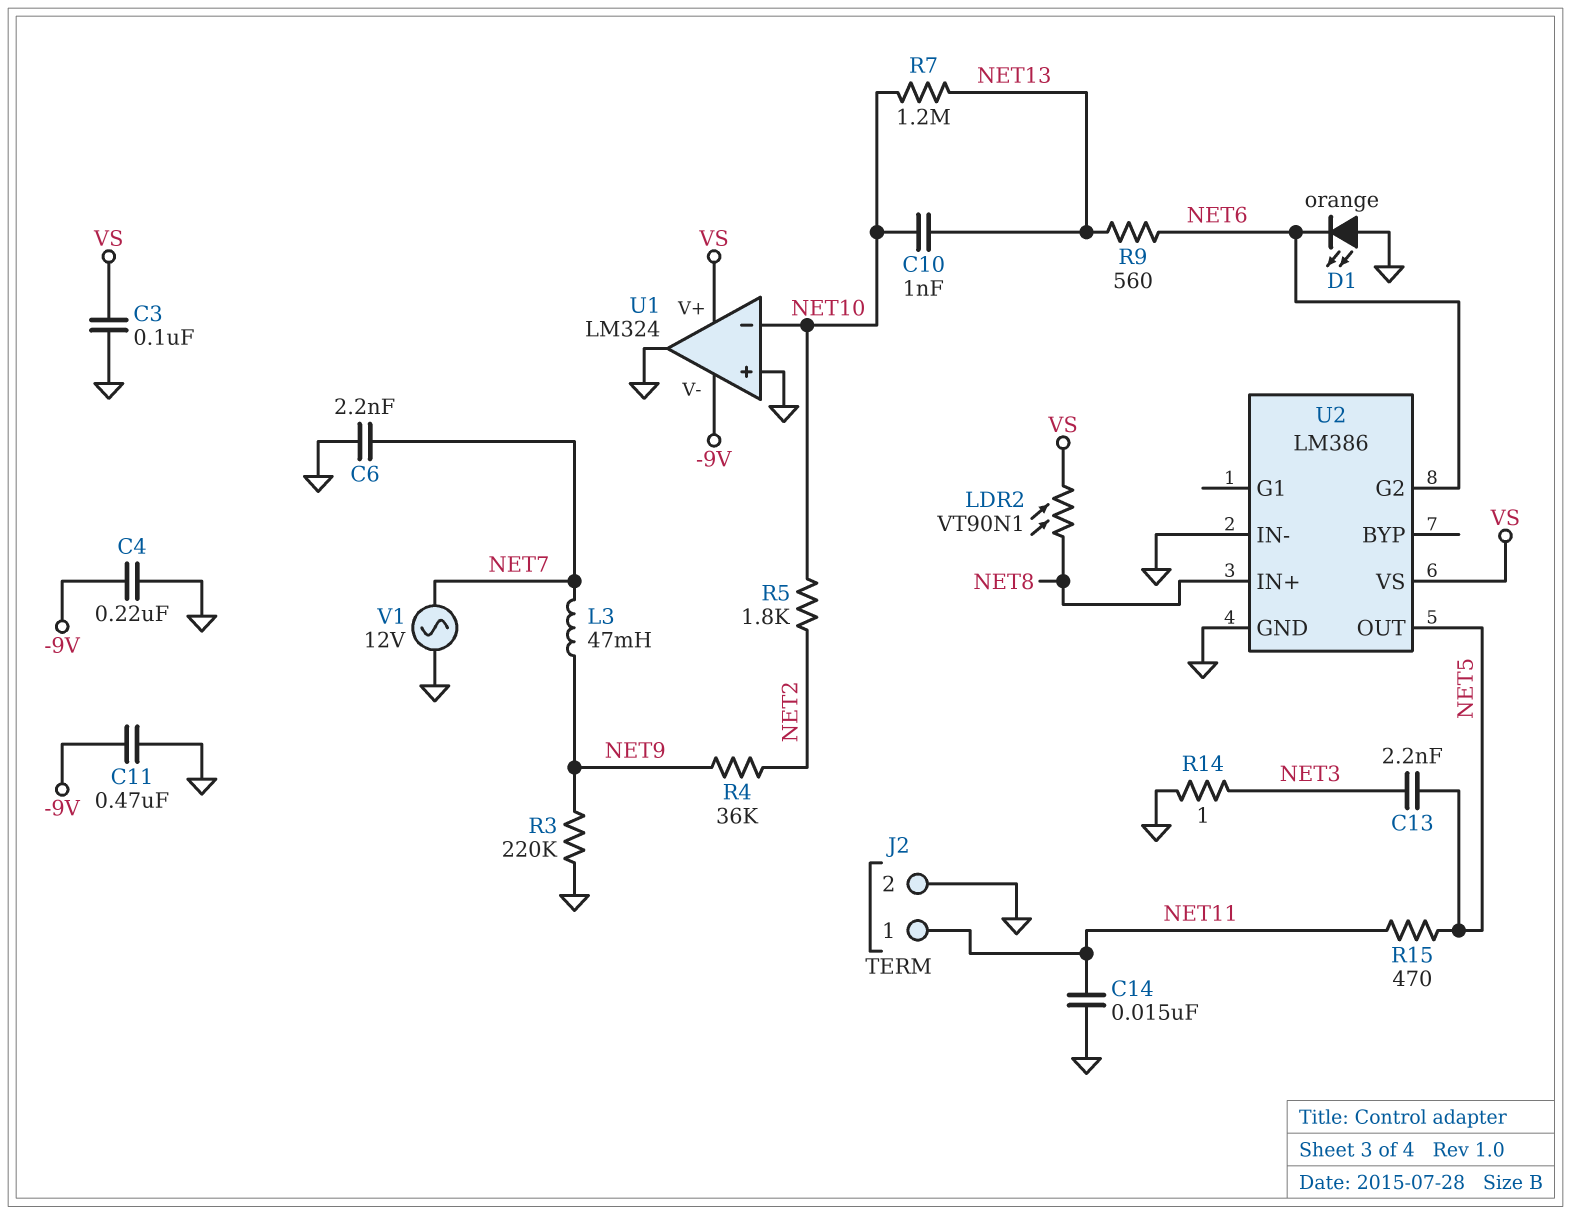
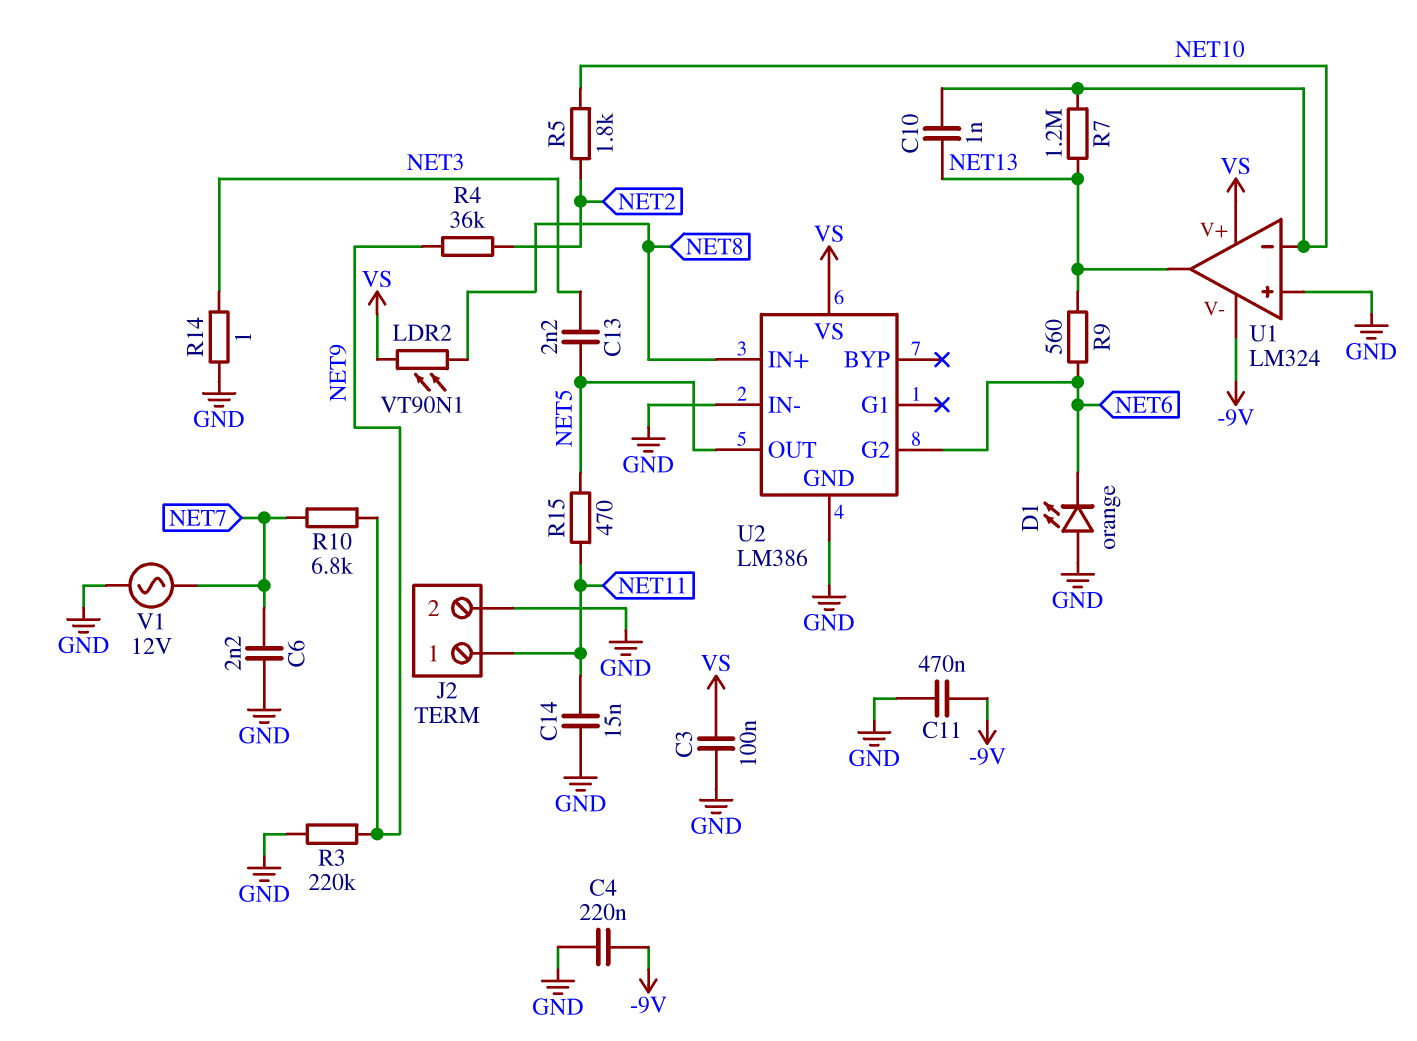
L3: 47mH (NET7, NET9) -> none
R10: none -> 6.8k (NET7, NET9)
U1 pin out: GND -> NET13

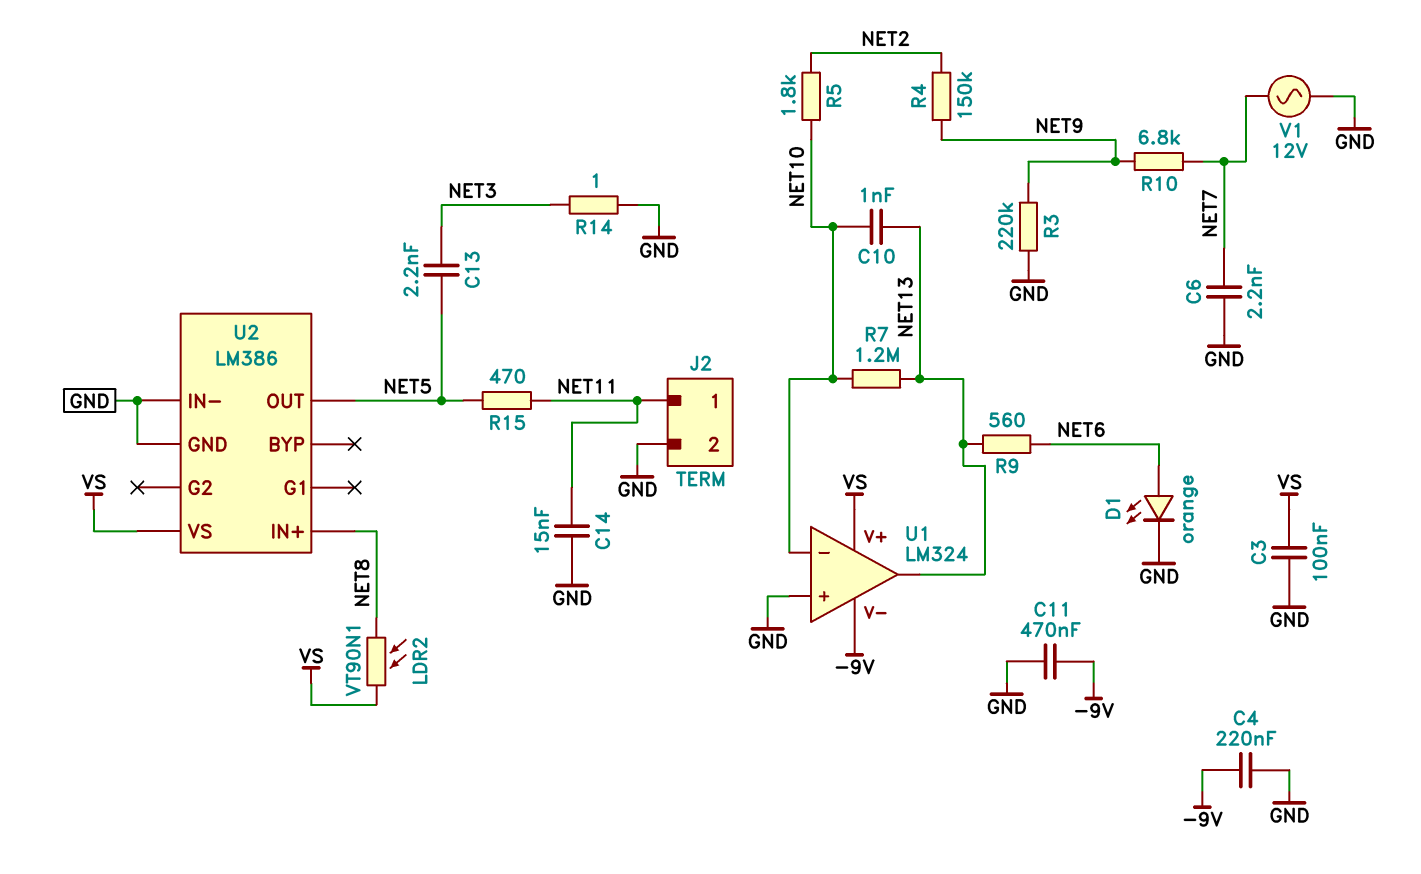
D1: LED orange (A GND, K NET6) -> LED orange (A NET6, K GND)
R4: 36k (NET2, NET9) -> 150k (NET2, NET9)
U2 pin G2: NET6 -> none

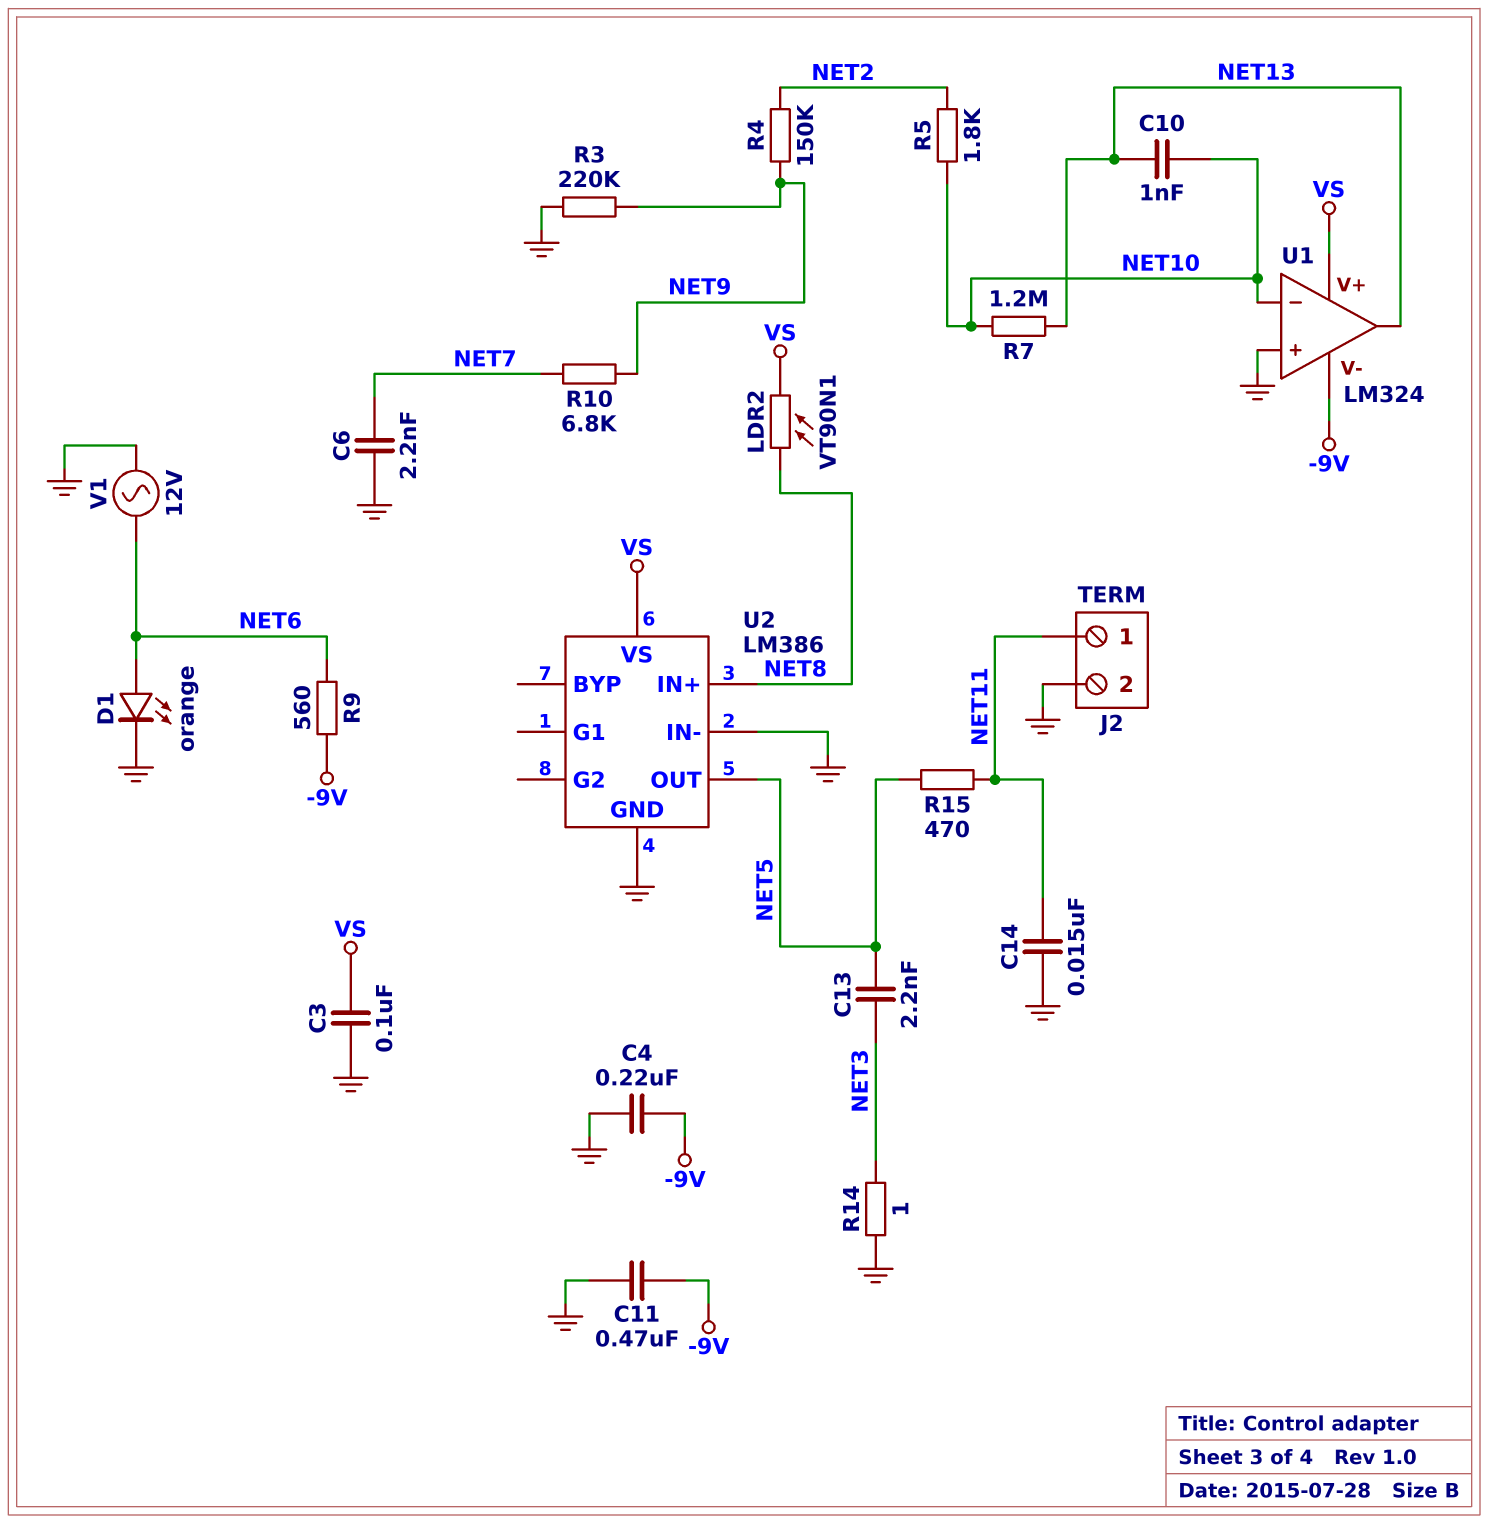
R9: 560 (NET6, NET13) -> 560 (-9V, NET6)
V1: AC 12V (GND, NET7) -> AC 12V (GND, NET6)

